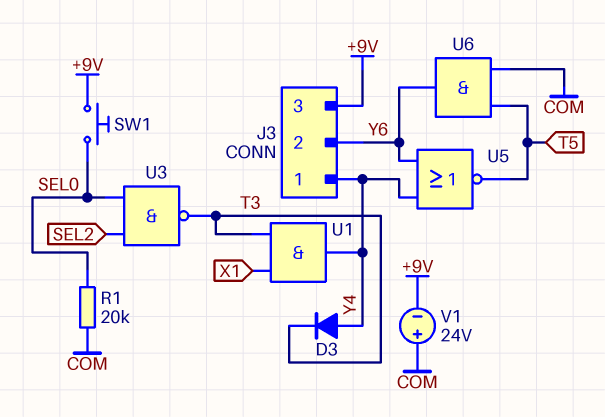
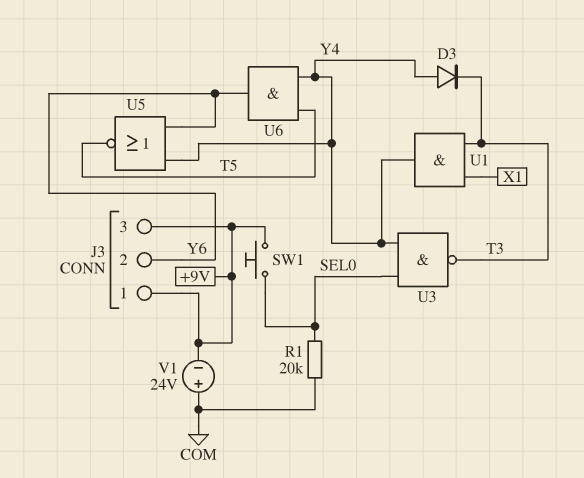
J3 pin 1: Y4 -> +9V
U3: NAND (in SEL0, in SEL2, out T3) -> NAND (in SEL0, in Y4, out T3)
U6: AND (in COM, in T5, out Y6) -> AND (in T5, in Y4, out Y6)

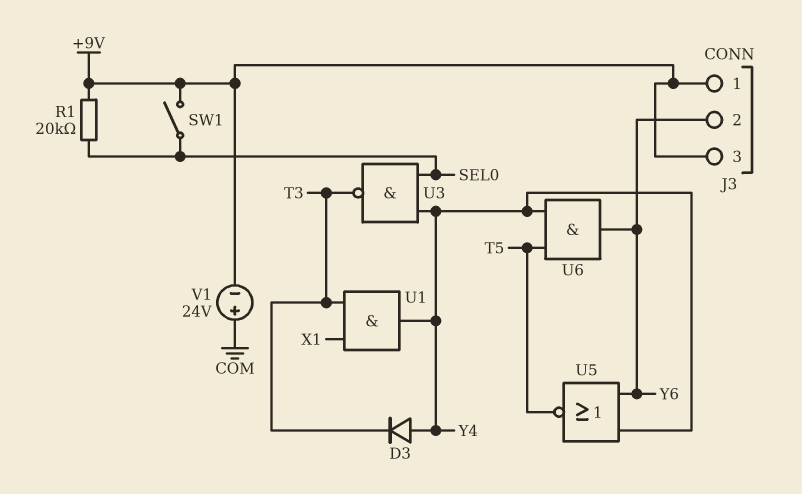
R1: 20k (COM, SEL0) -> 20k (+9V, SEL0)
SW1: button (+9V, SEL0) -> switch (+9V, SEL0)

